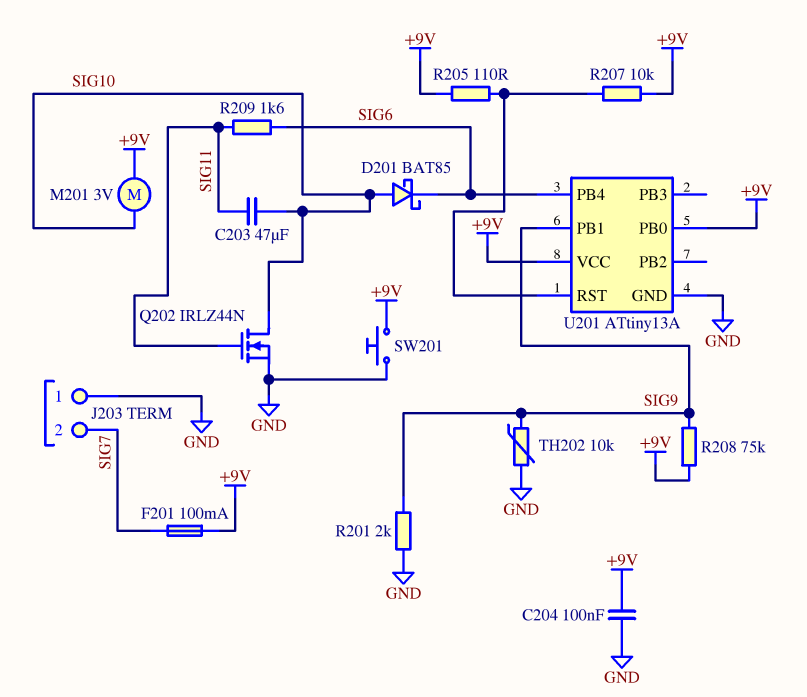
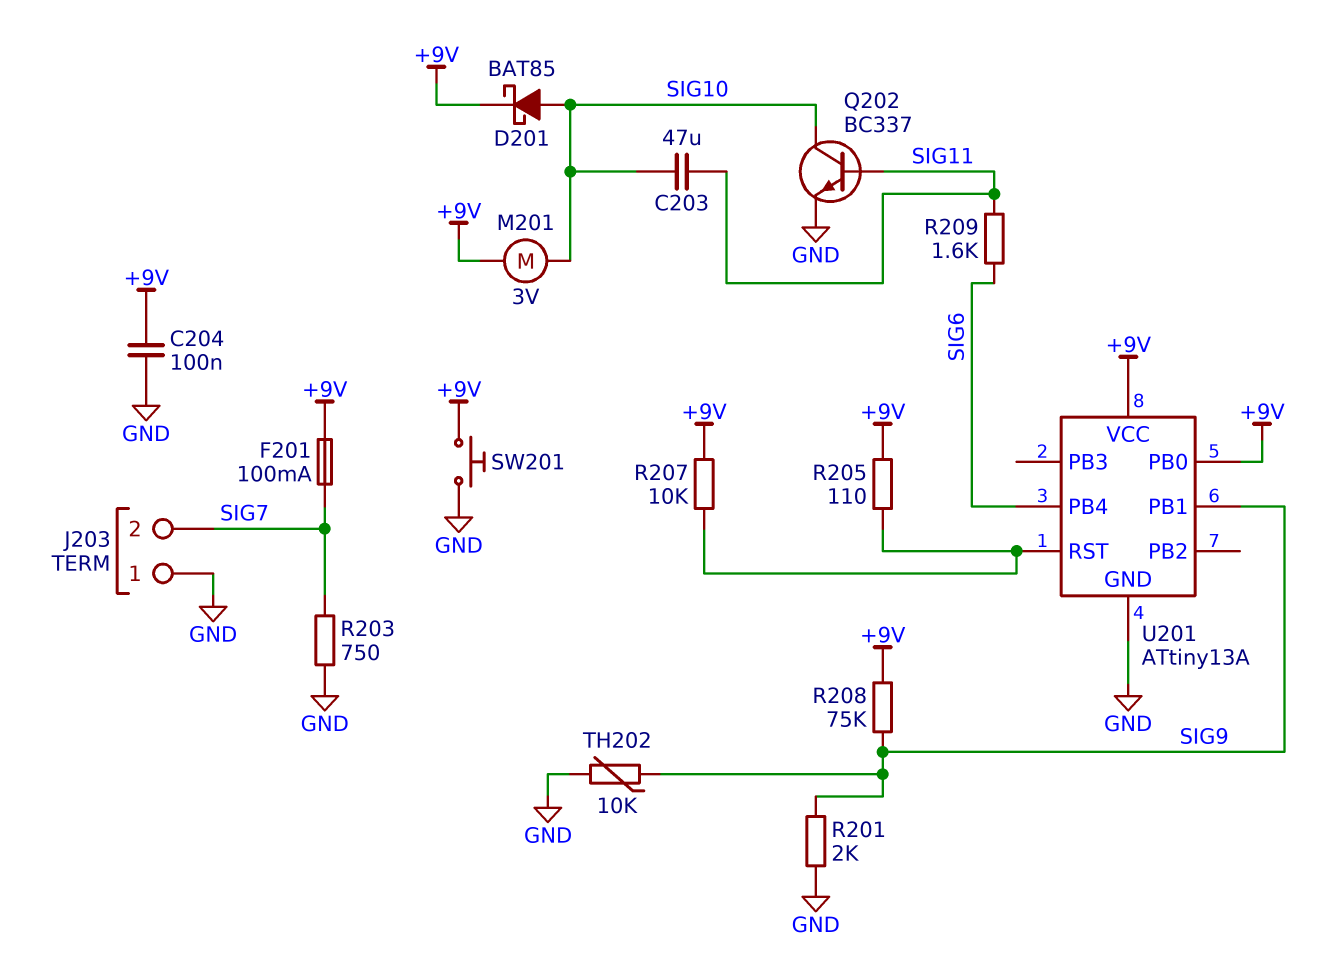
D201: schottky BAT85 (A SIG10, K SIG6) -> schottky BAT85 (A SIG10, K +9V)
Q202: NMOS IRLZ44N (G SIG11, D SIG10, S GND) -> NPN BC337 (B SIG11, C SIG10, E GND)
R203: none -> 750 (GND, SIG7)

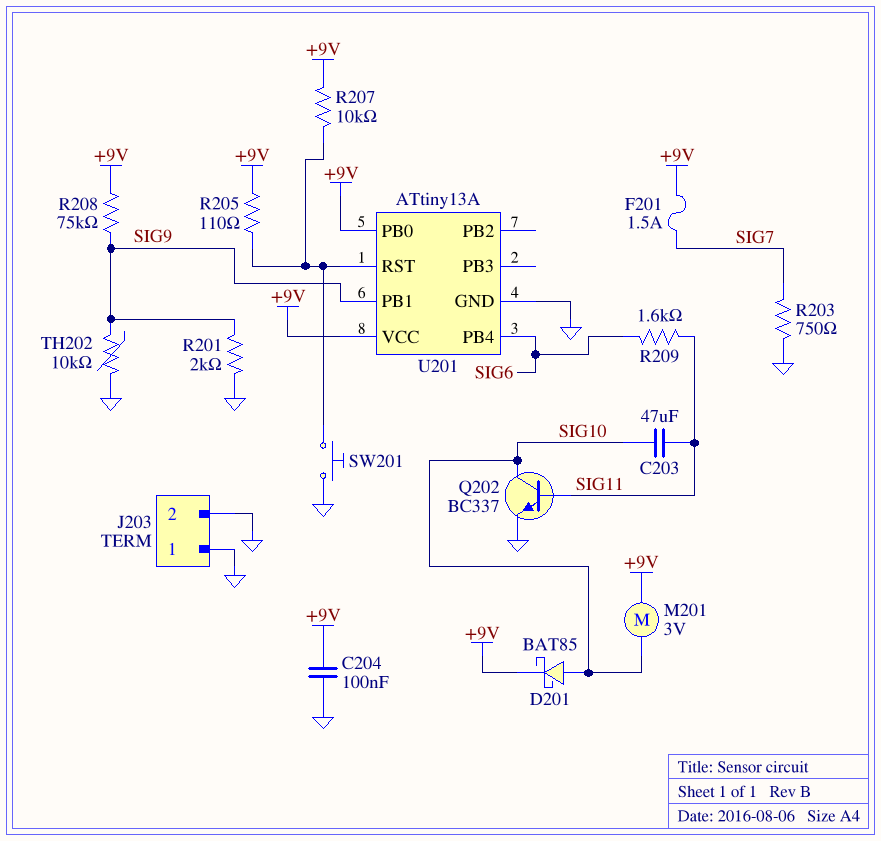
F201: 100mA (+9V, SIG7) -> 1.5A (+9V, SIG7)
J203 pin 2: SIG7 -> GND
SW201: button (+9V, GND) -> button (GND, U201/RST)

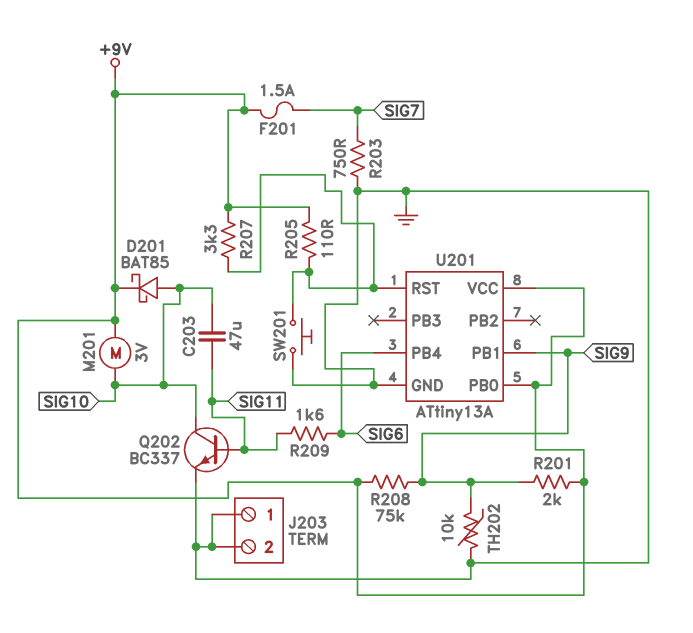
C204: 100nF (+9V, GND) -> none
R201: 2k (GND, SIG9) -> 2k (+9V, SIG9)
R207: 10k (+9V, U201/RST) -> 3.3k (+9V, U201/RST)

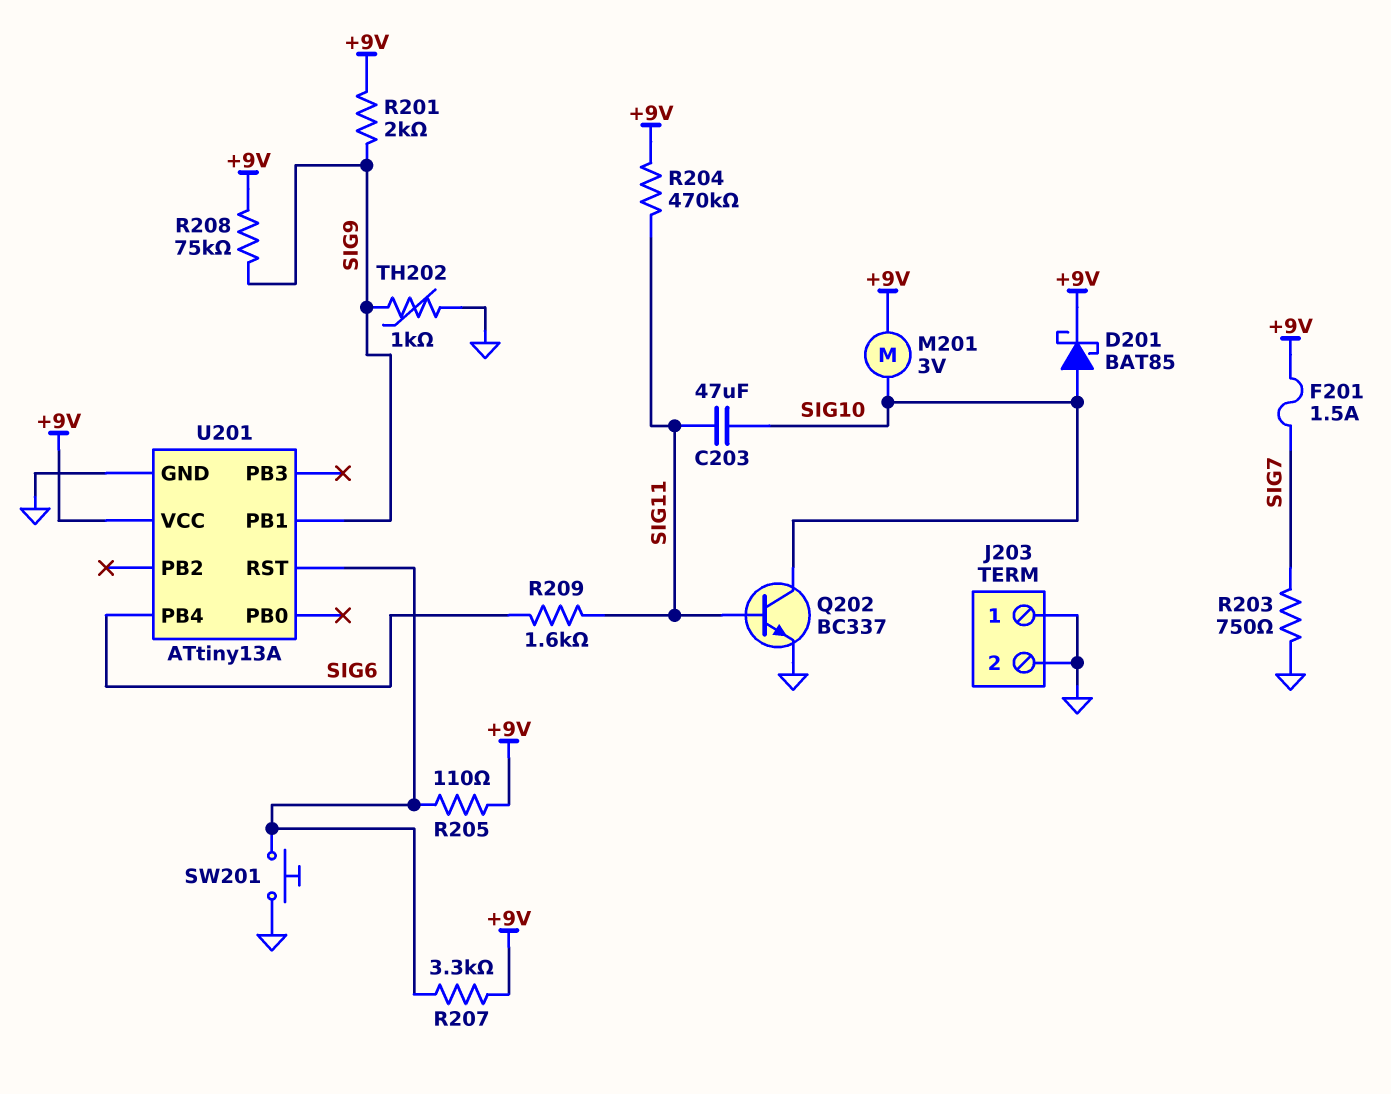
R204: none -> 470k (+9V, SIG11)
TH202: 10k (GND, SIG9) -> 1k (GND, SIG9)
U201 pin PB0: +9V -> none

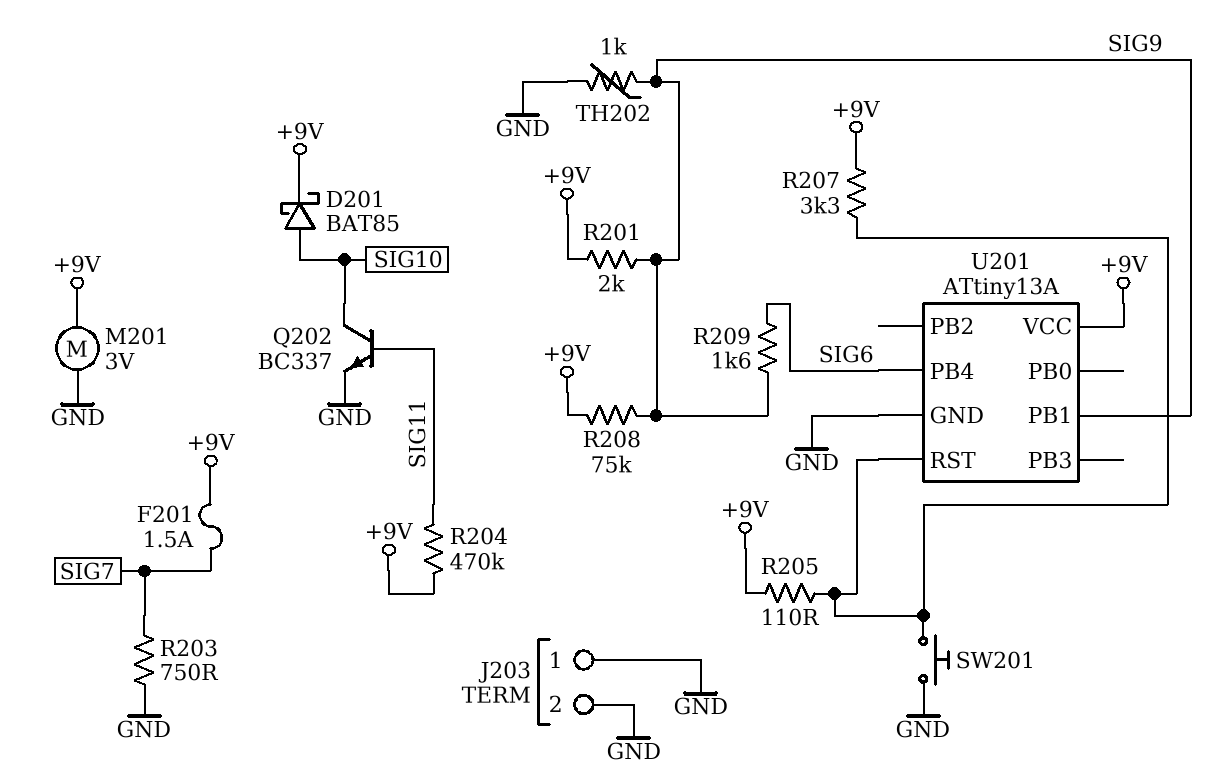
C203: 47uF (SIG10, SIG11) -> none
M201: motor 3V (+9V, SIG10) -> motor 3V (+9V, GND)
R209: 1.6k (SIG6, SIG11) -> 1.6k (SIG6, SIG9)

